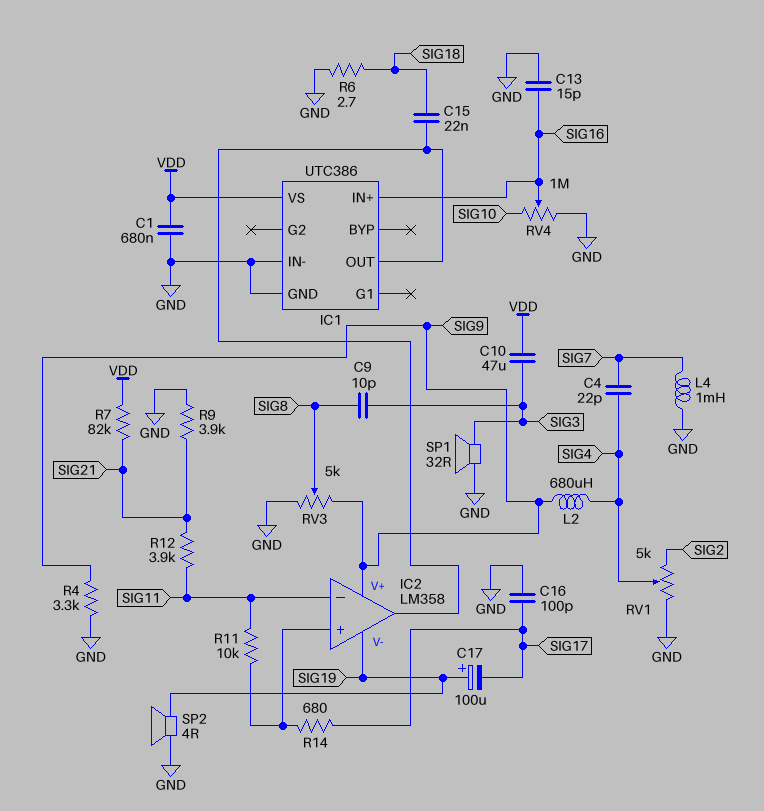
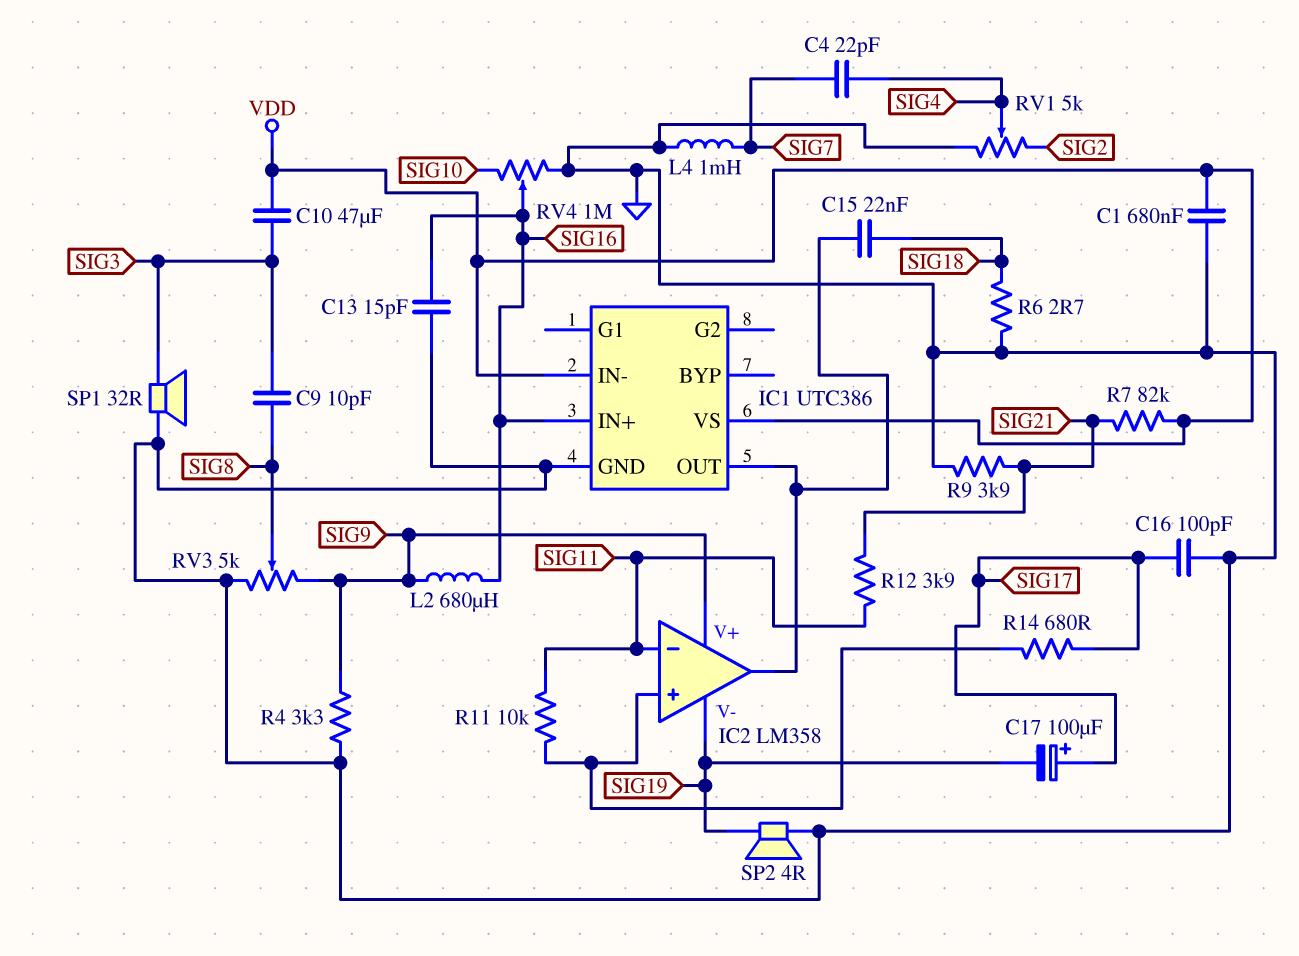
C17: 100uF (plus SIG19, minus SIG17) -> 100uF (plus SIG17, minus SIG19)
IC1 pin IN-: GND -> VDD
L2: 680uH (SIG4, SIG9) -> 680uH (SIG9, SIG16)

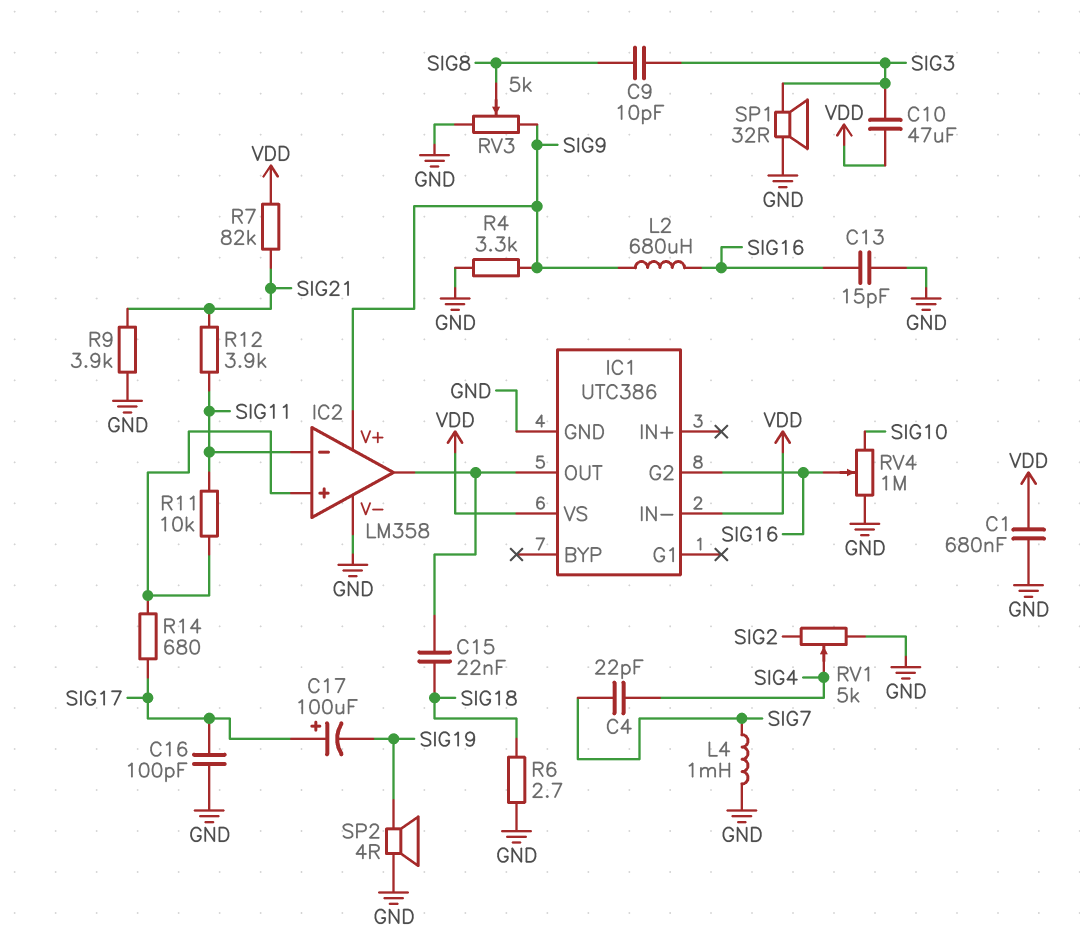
IC1 pin G2: none -> SIG16
IC1 pin IN+: SIG16 -> none
IC2 pin V-: SIG19 -> GND

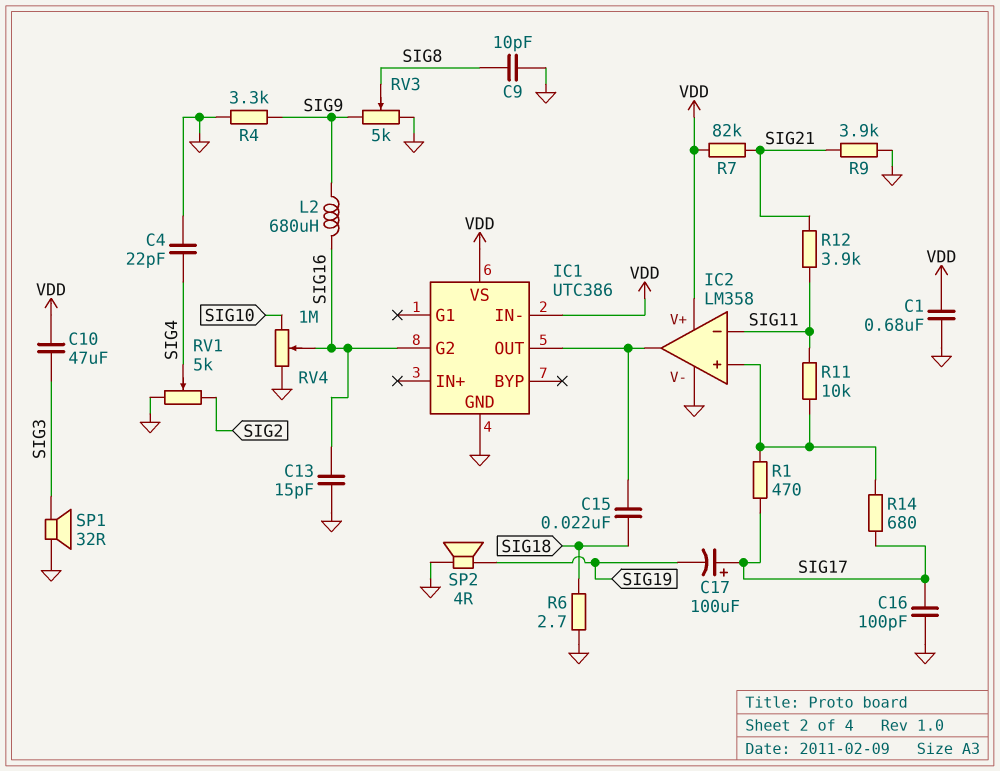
C4: 22pF (SIG4, SIG7) -> 22pF (GND, SIG4)
C9: 10pF (SIG3, SIG8) -> 10pF (GND, SIG8)
IC2 pin V+: SIG9 -> VDD
L4: 1mH (GND, SIG7) -> none
R1: none -> 470 (IC2/in+, SIG17)

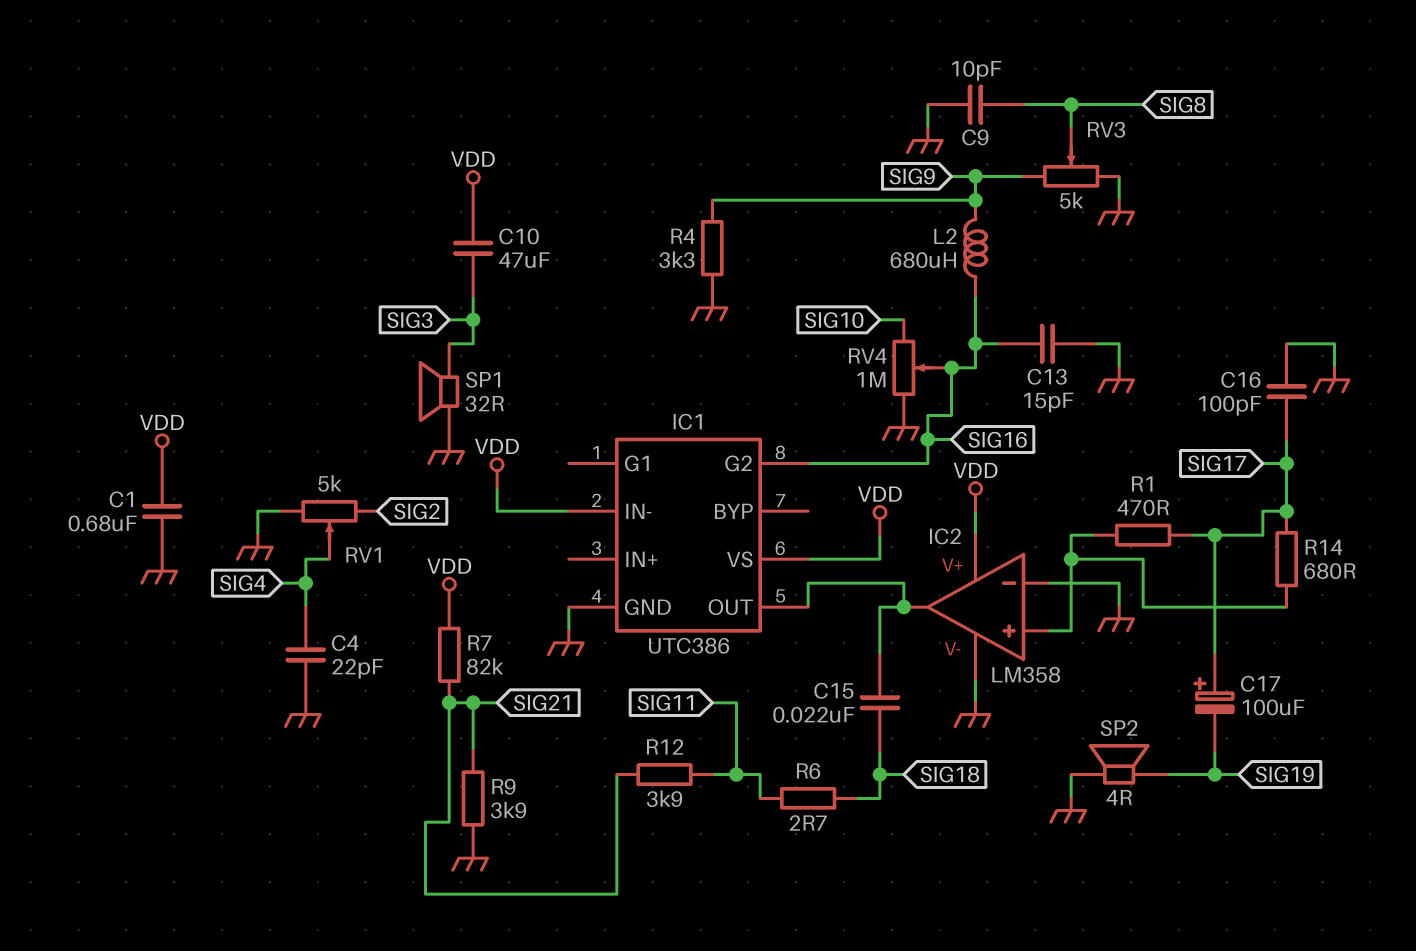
IC2 pin in-: SIG11 -> GND
R6: 2.7 (GND, SIG18) -> 2.7 (SIG11, SIG18)
R11: 10k (IC2/in+, SIG11) -> none

